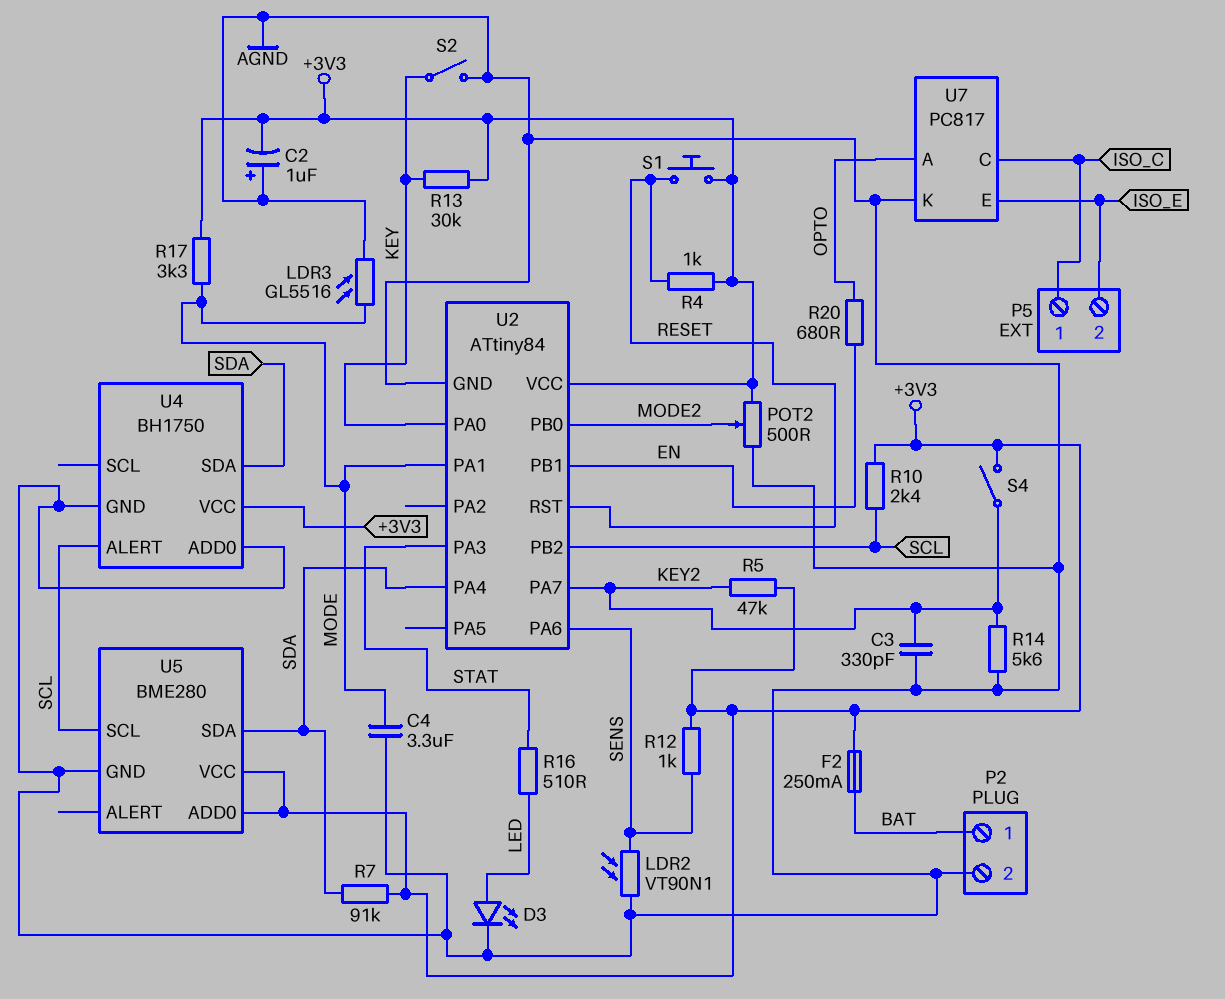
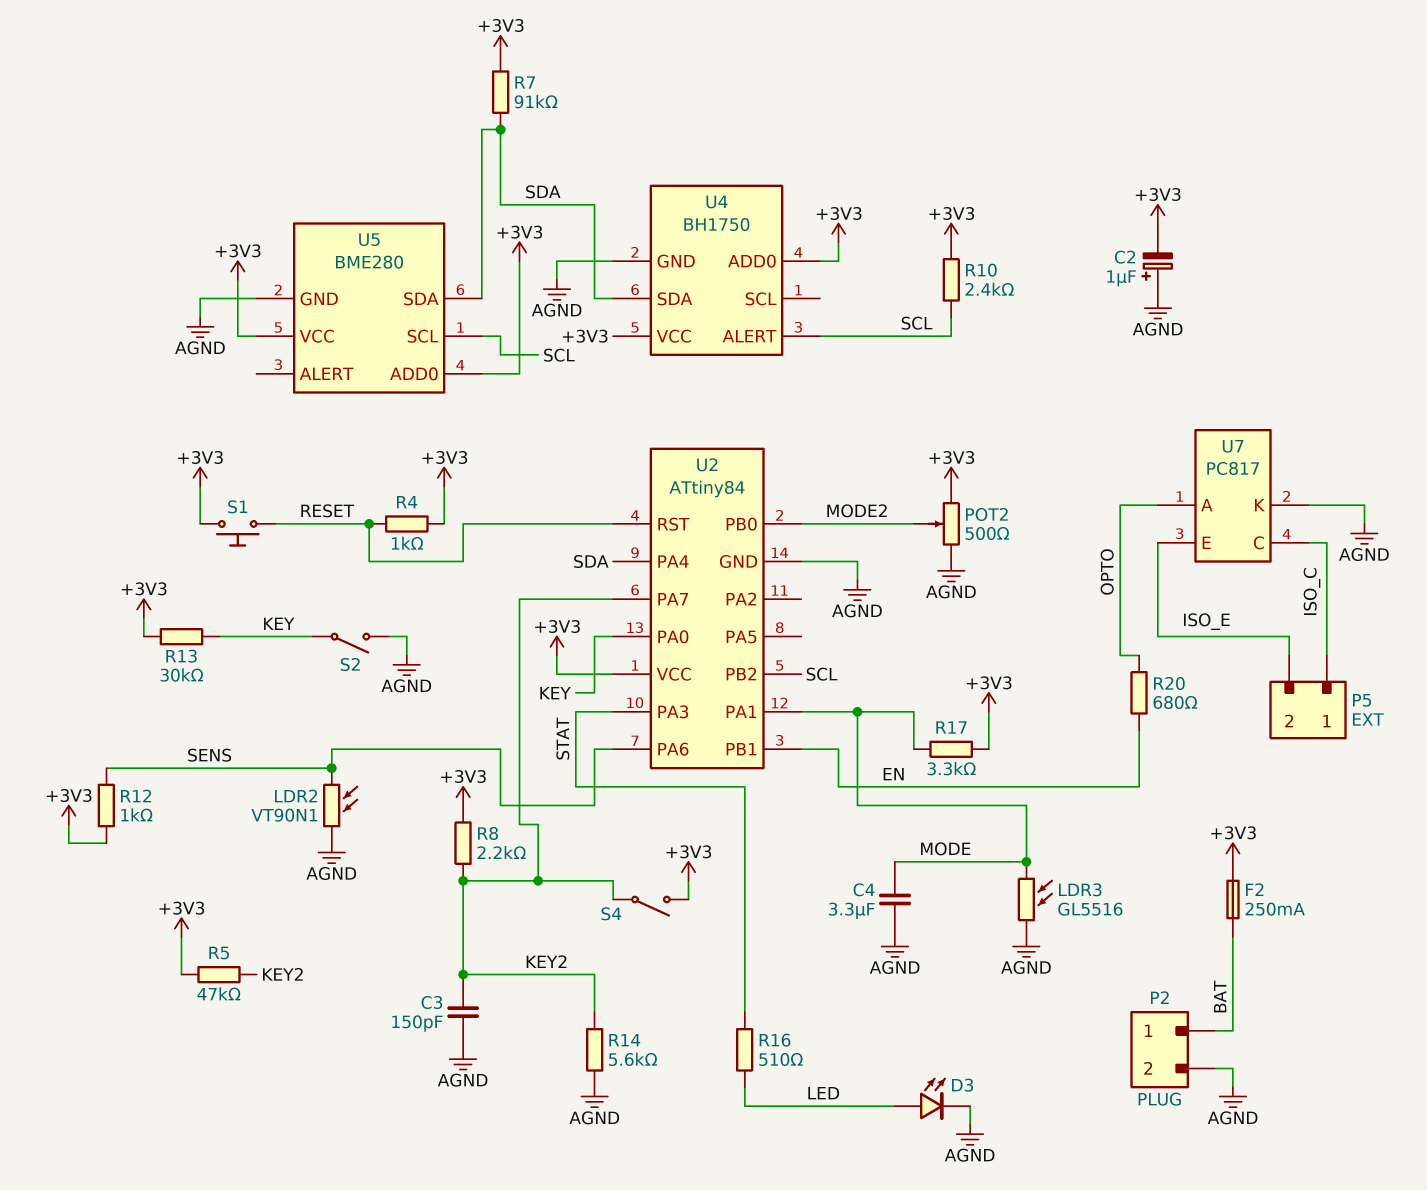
C3: 330pF (AGND, KEY2) -> 150pF (AGND, KEY2)
R8: none -> 2.2k (+3V3, KEY2)
U4 pin ADD0: AGND -> +3V3

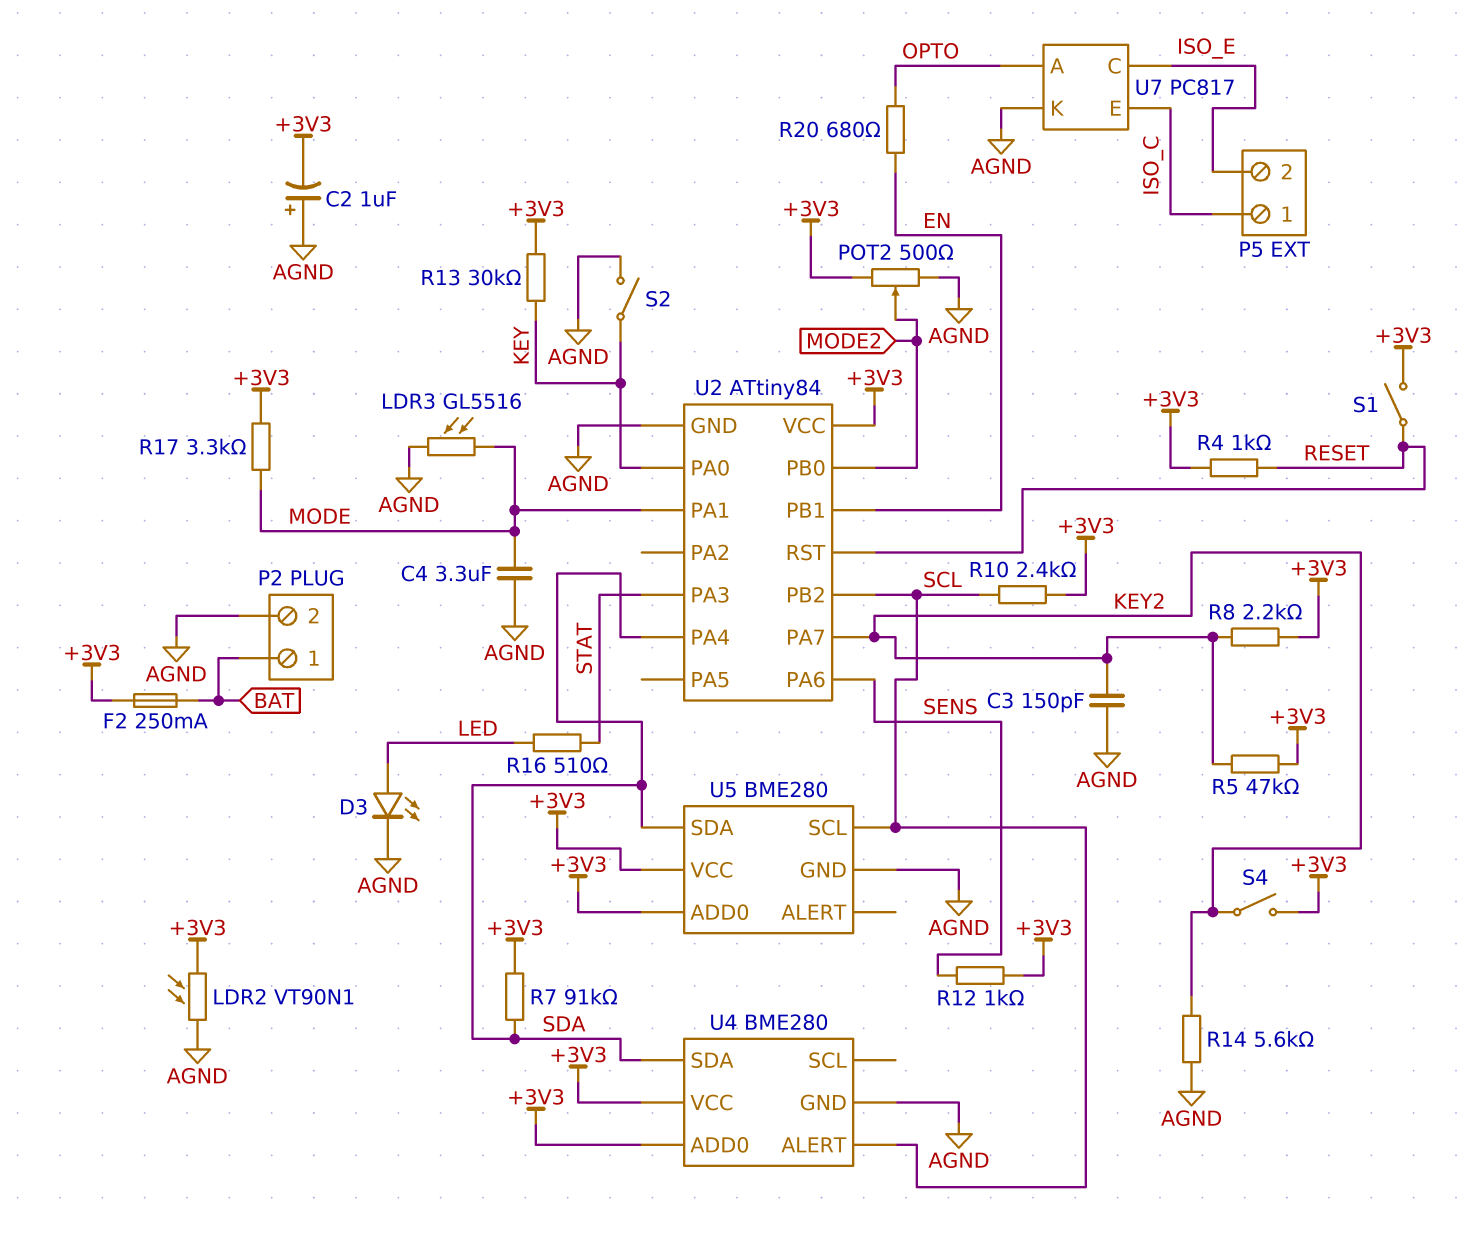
LDR2: VT90N1 (AGND, SENS) -> VT90N1 (+3V3, AGND)
S1: button (+3V3, RESET) -> switch (+3V3, RESET)
U4: BH1750 -> BME280
U7 pin C: ISO_C -> ISO_E
U7 pin E: ISO_E -> ISO_C

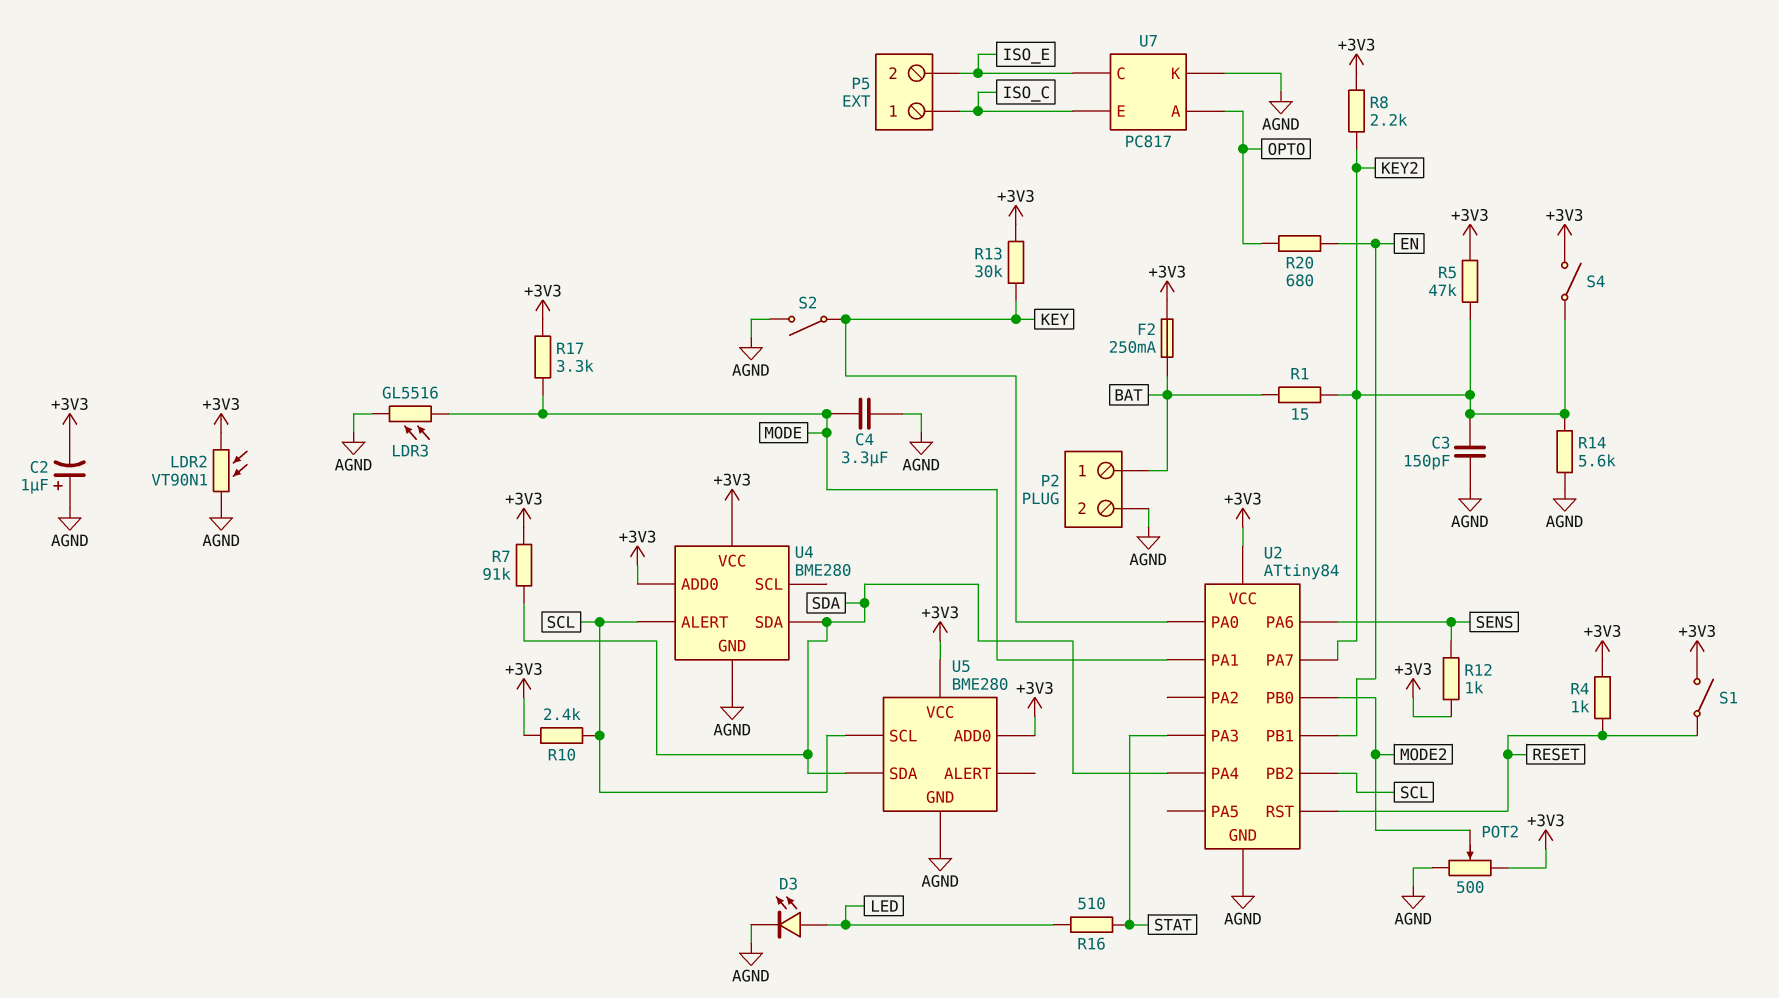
R1: none -> 15 (BAT, KEY2)

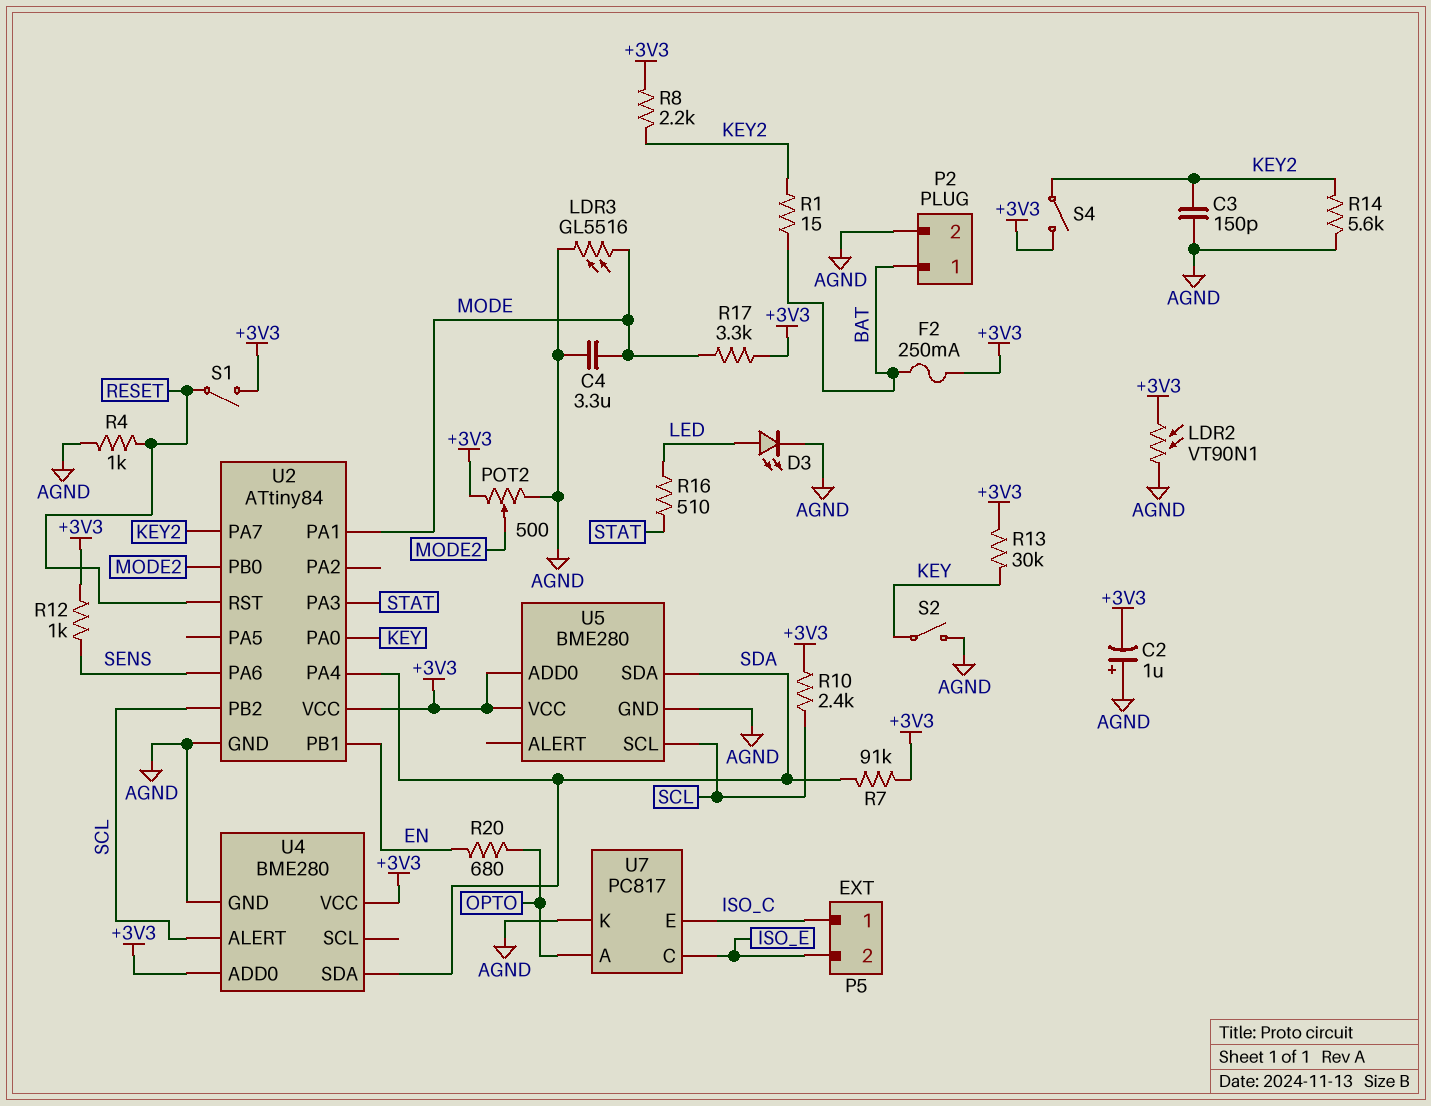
R4: 1k (+3V3, RESET) -> 1k (AGND, RESET)
R5: 47k (+3V3, KEY2) -> none

